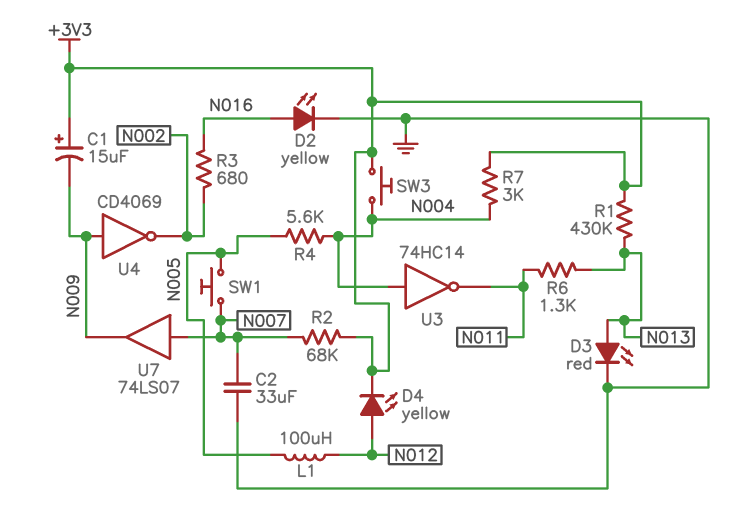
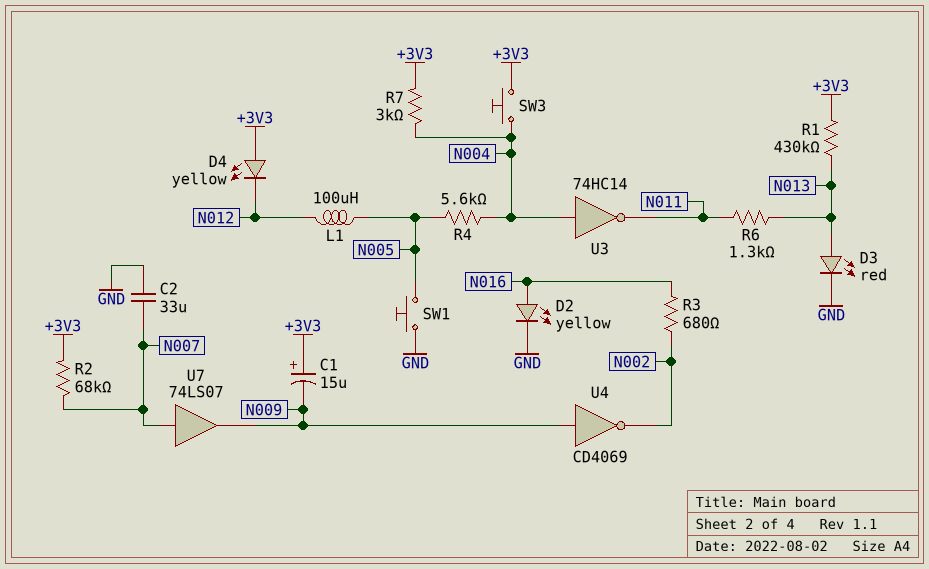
D4: LED yellow (A N012, K +3V3) -> LED yellow (A +3V3, K N012)
SW1: button (N005, N007) -> button (GND, N005)

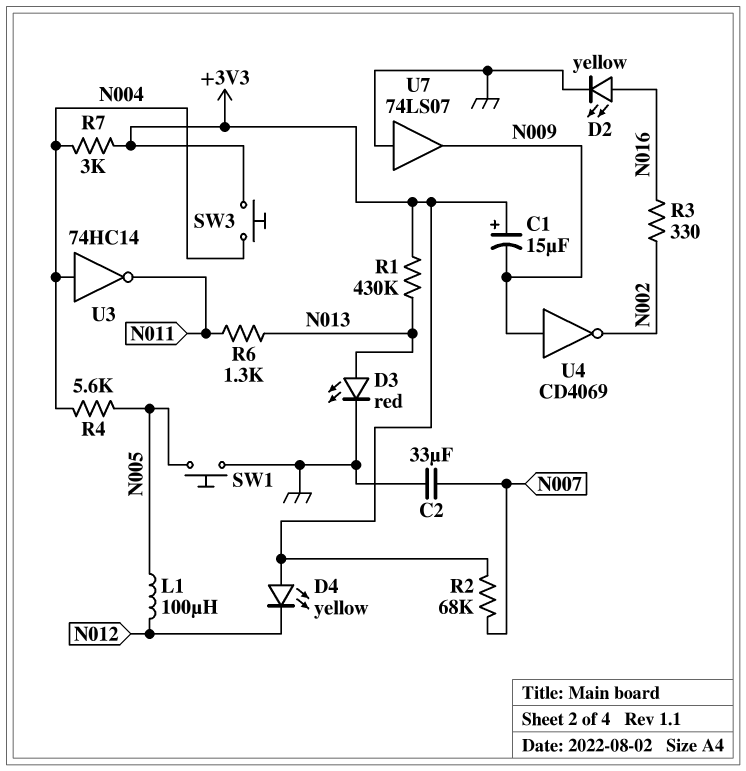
R3: 680 (N002, N016) -> 330 (N002, N016)
U7: buffer 74LS07 (in N007, out N009) -> buffer 74LS07 (in GND, out N009)

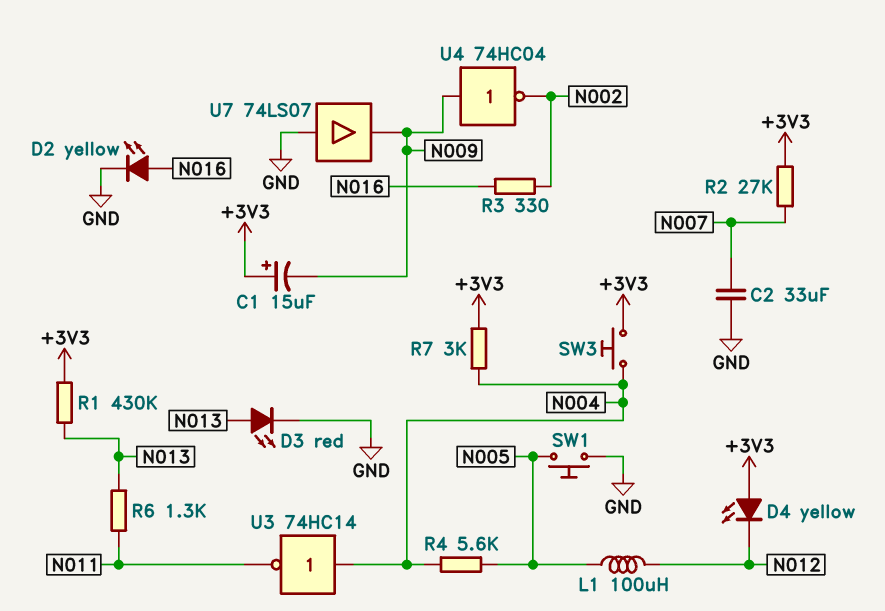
R2: 68k (+3V3, N007) -> 27k (+3V3, N007)
U4: NOT CD4069 (in N009, out N002) -> NOT 74HC04 (in N009, out N002)

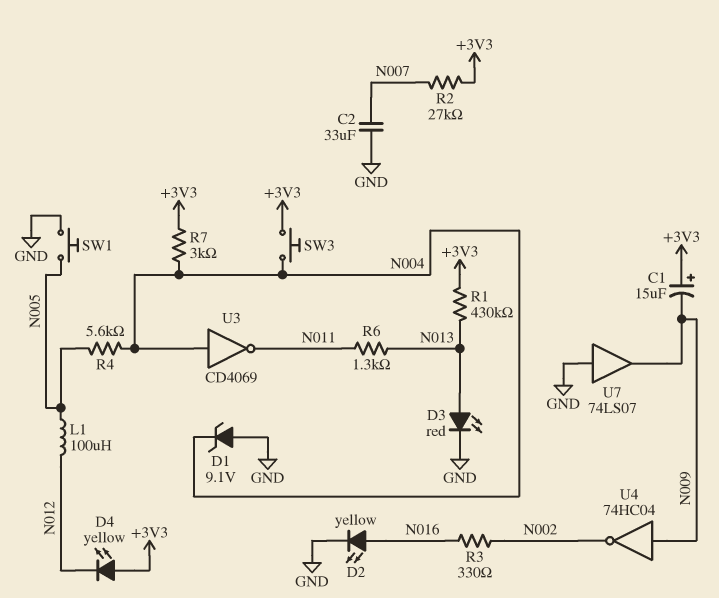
D1: none -> zener 9.1V (A GND, K N004)
U3: NOT 74HC14 (in N004, out N011) -> NOT CD4069 (in N004, out N011)

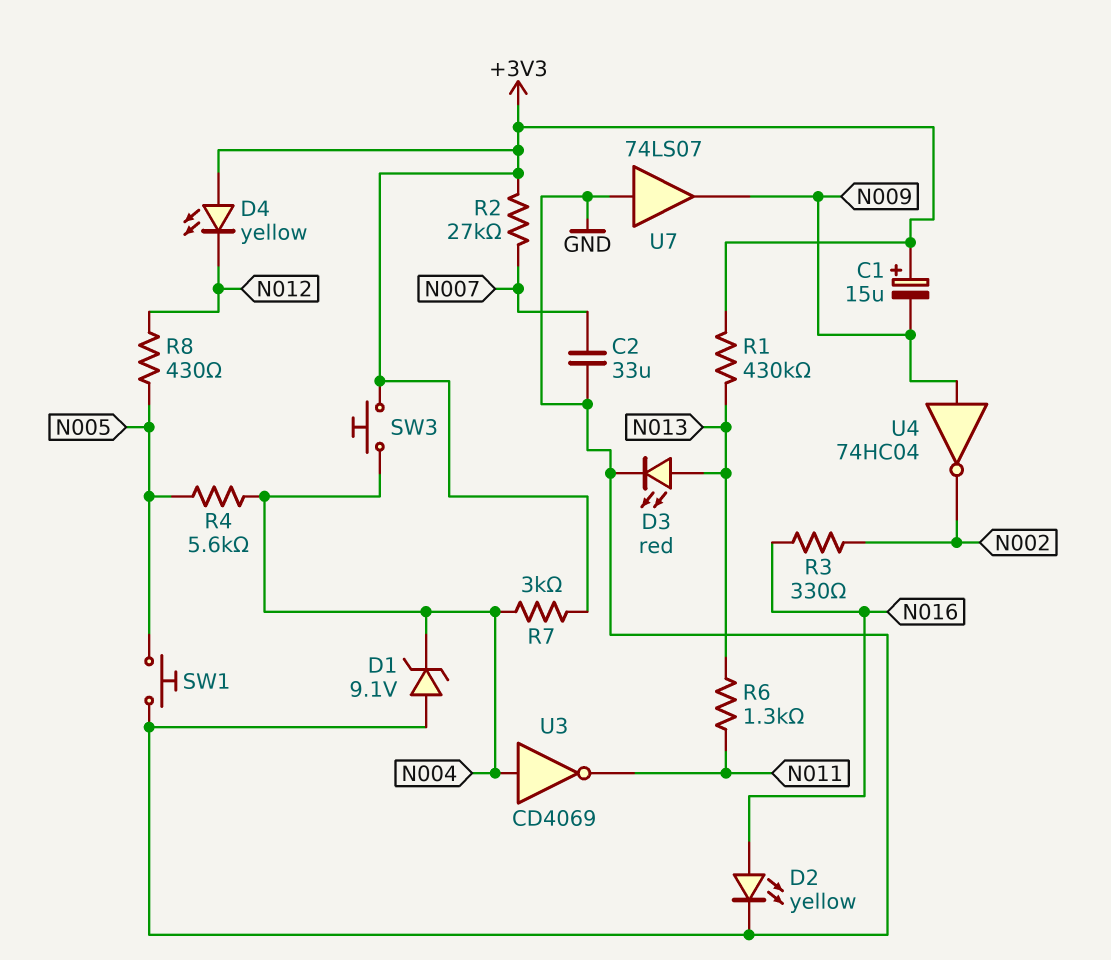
L1: 100uH (N005, N012) -> none
R8: none -> 430 (N005, N012)

